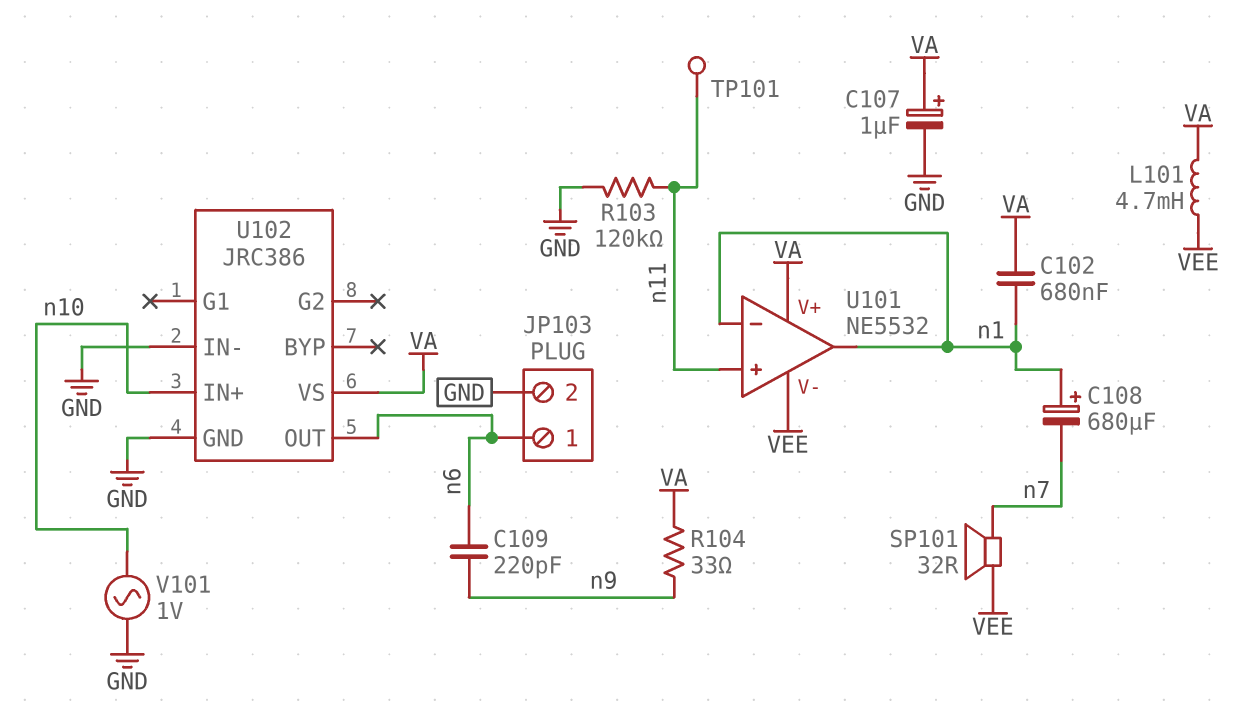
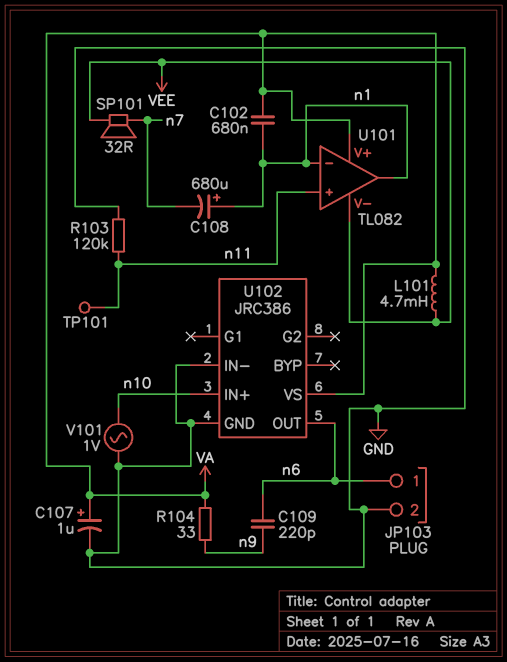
U101: NE5532 -> TL082

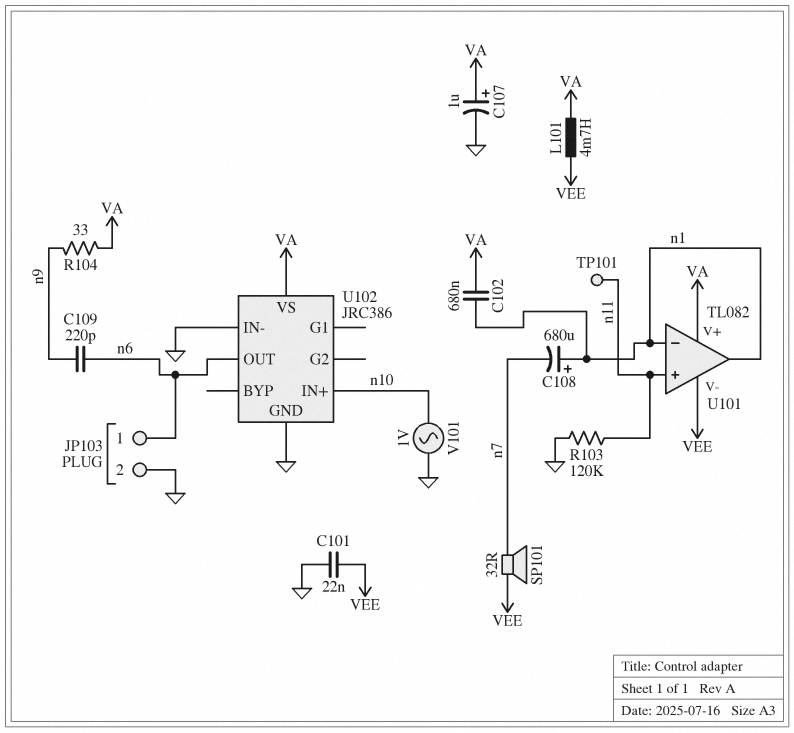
C101: none -> 22nF (GND, VEE)

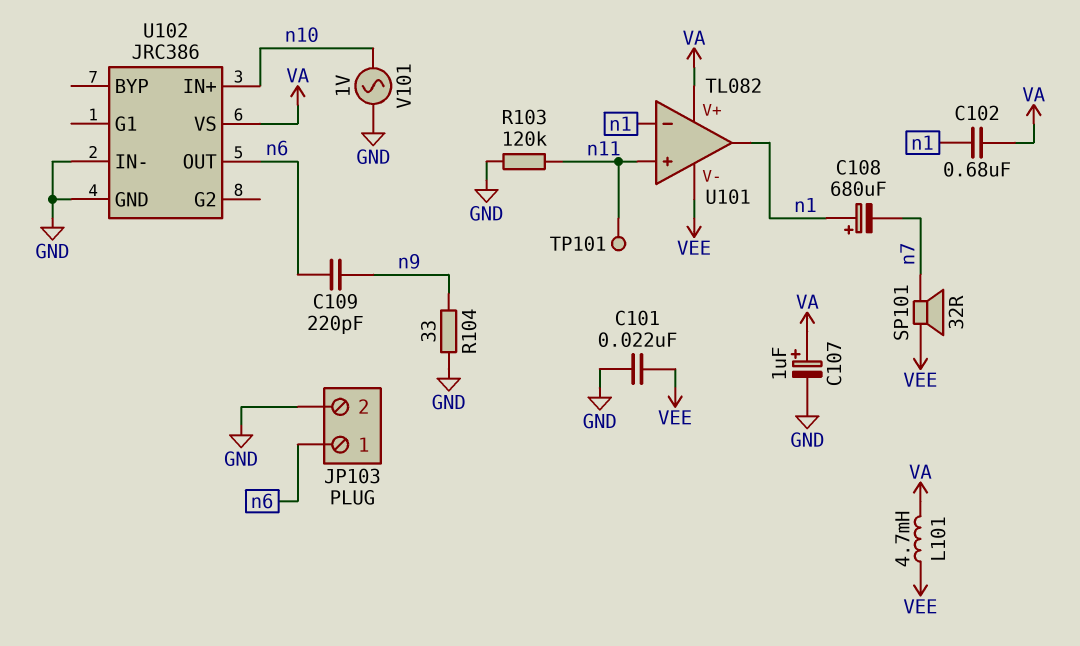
R104: 33 (VA, n9) -> 33 (GND, n9)

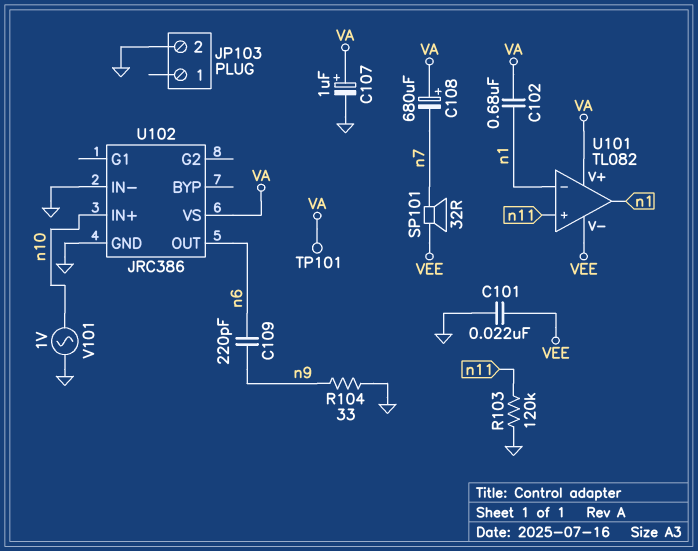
C108: 680uF (plus n1, minus n7) -> 680uF (plus VA, minus n7)
JP103 pin 1: n6 -> none
L101: 4.7mH (VA, VEE) -> none
TP101: test point (n11) -> test point (VA)

